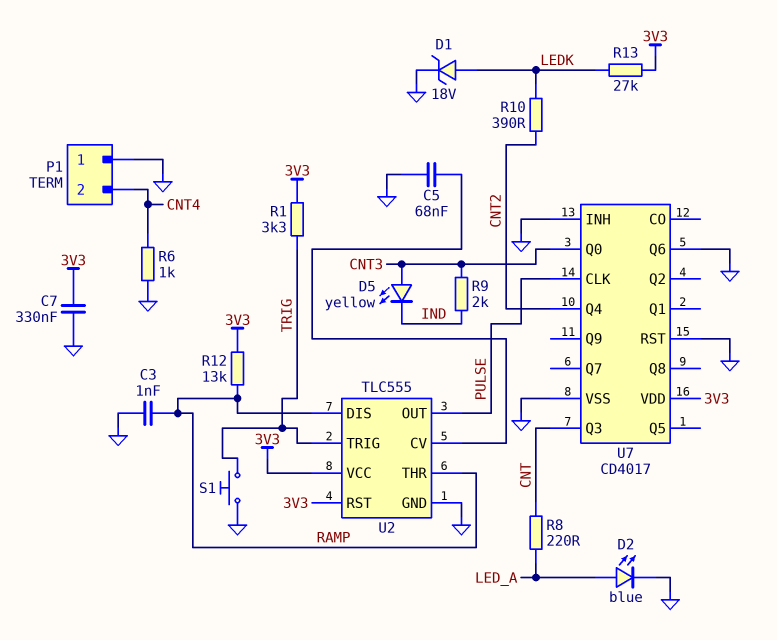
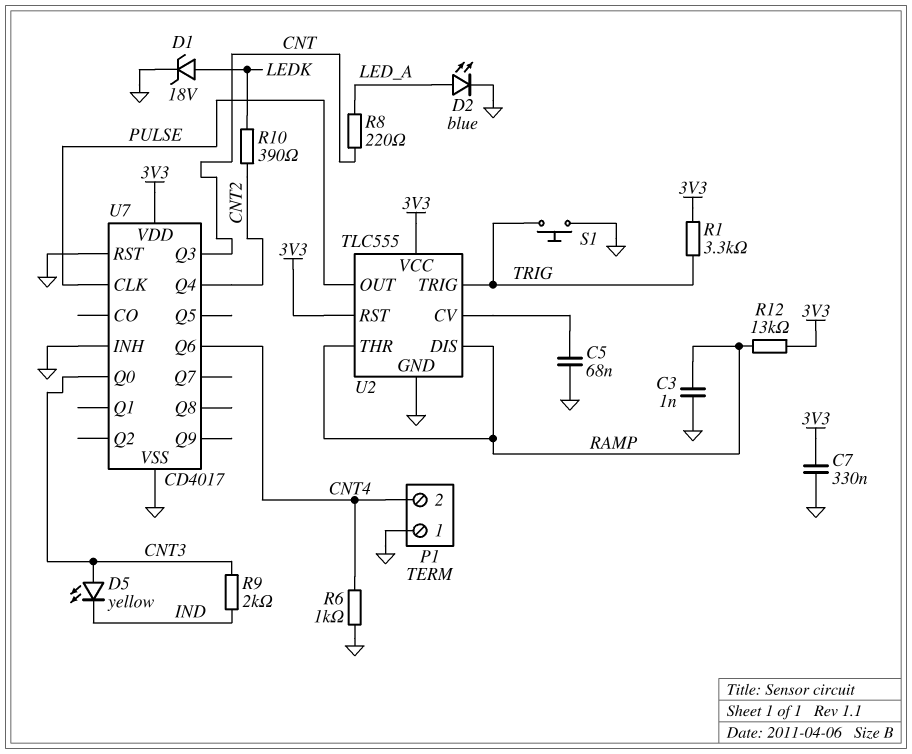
R13: 27k (3V3, LEDK) -> none
U7 pin Q6: GND -> CNT4

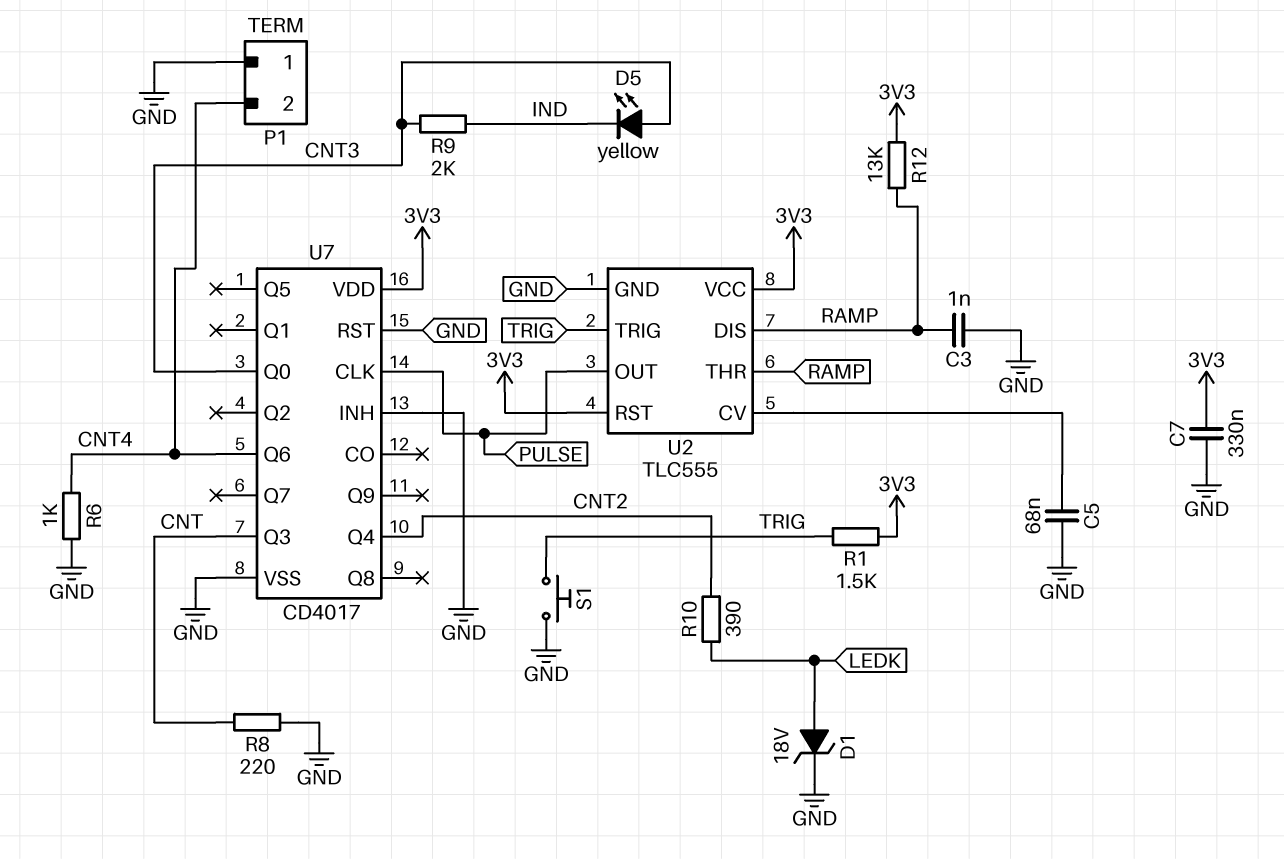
D2: LED blue (A LED_A, K GND) -> none
R1: 3.3k (3V3, TRIG) -> 1.5k (3V3, TRIG)
R8: 220 (CNT, LED_A) -> 220 (CNT, GND)

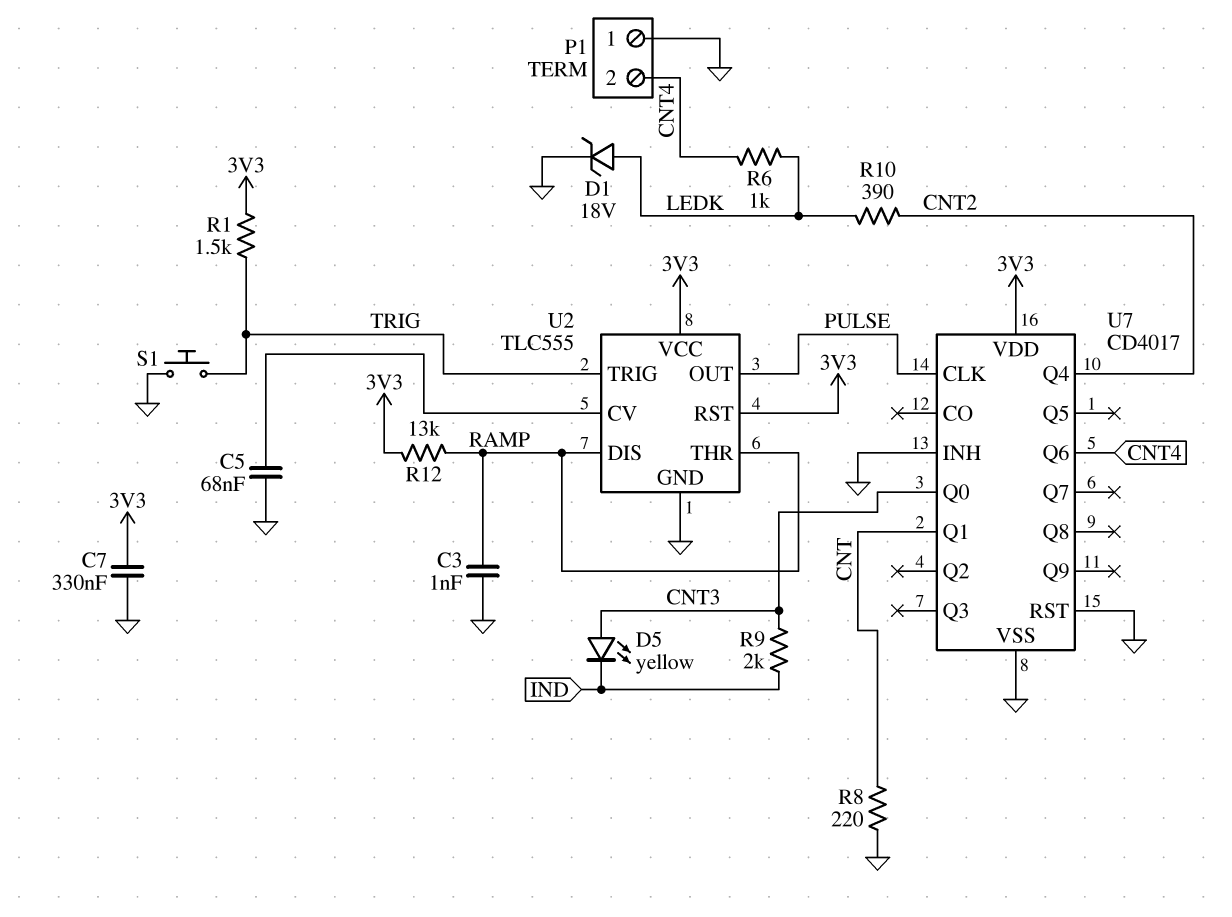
R6: 1k (CNT4, GND) -> 1k (CNT4, LEDK)
U7 pin Q1: none -> CNT
U7 pin Q3: CNT -> none

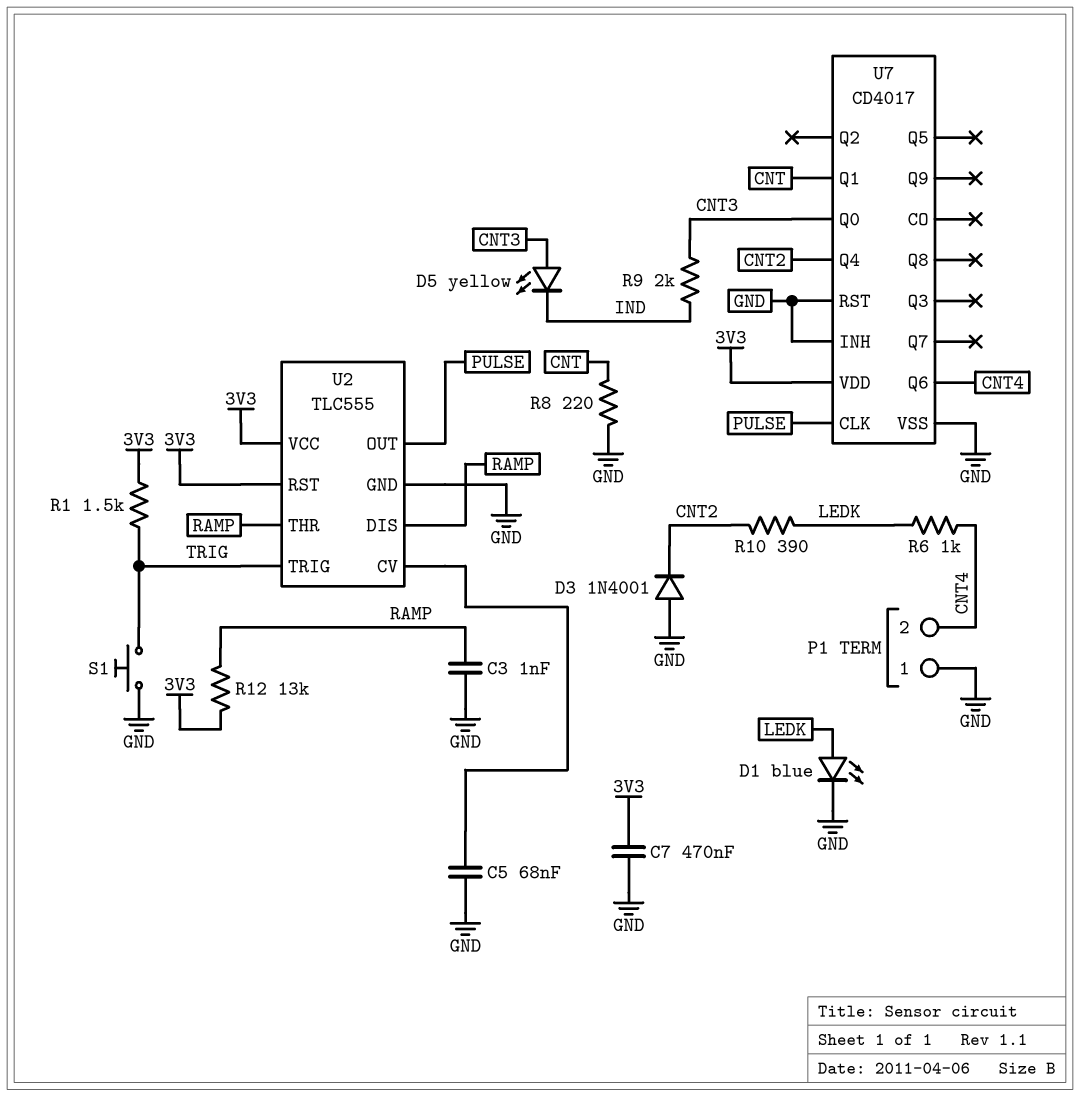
C7: 330nF (3V3, GND) -> 470nF (3V3, GND)
D1: zener 18V (A LEDK, K GND) -> LED blue (A LEDK, K GND)
D3: none -> diode 1N4001 (A GND, K CNT2)

